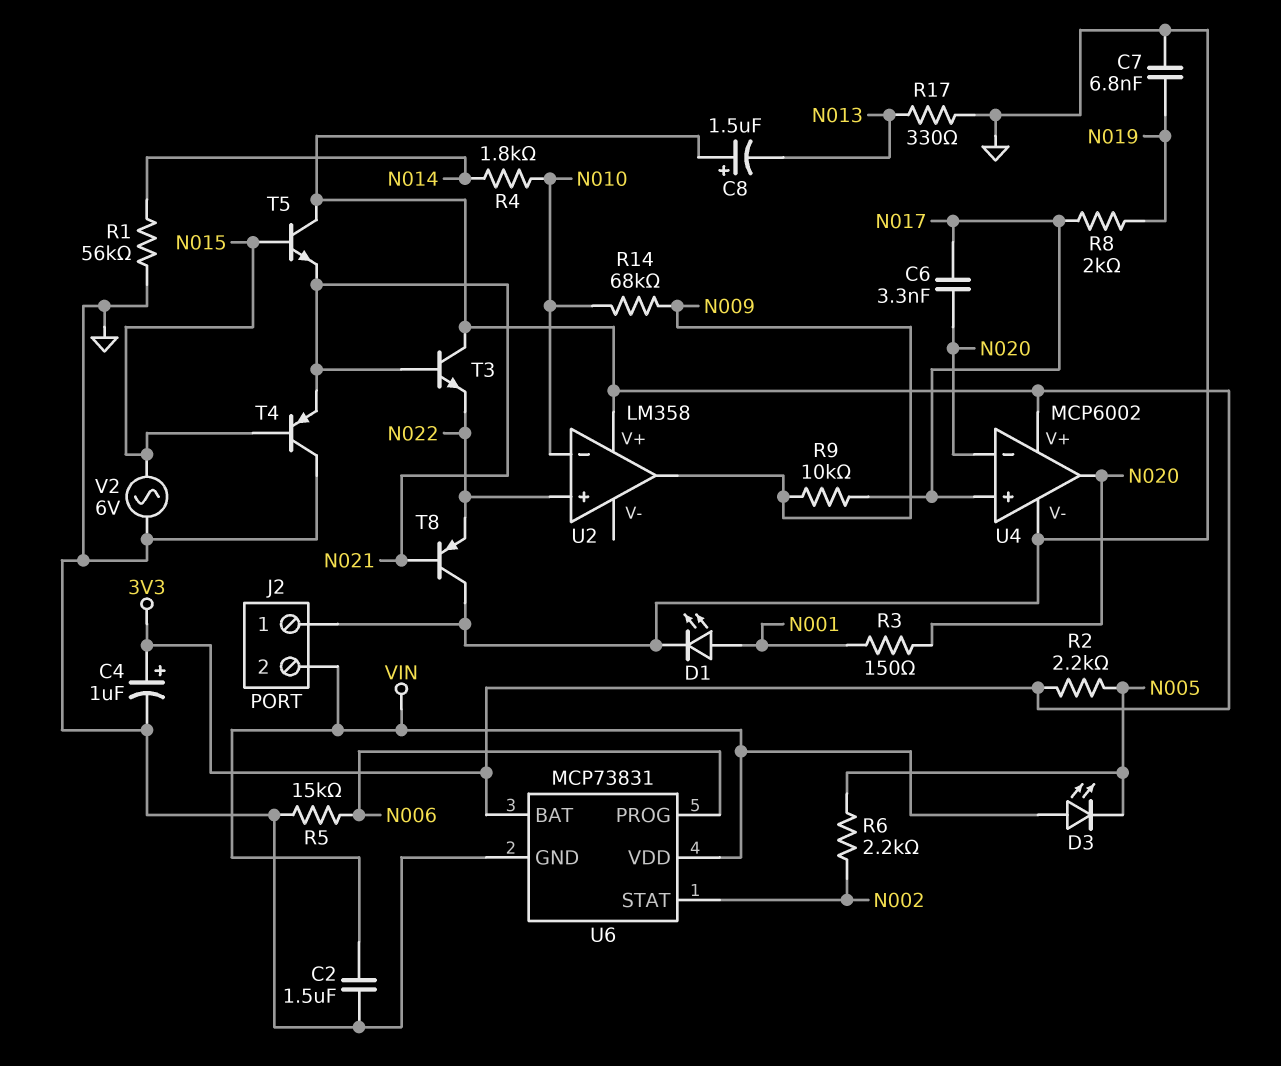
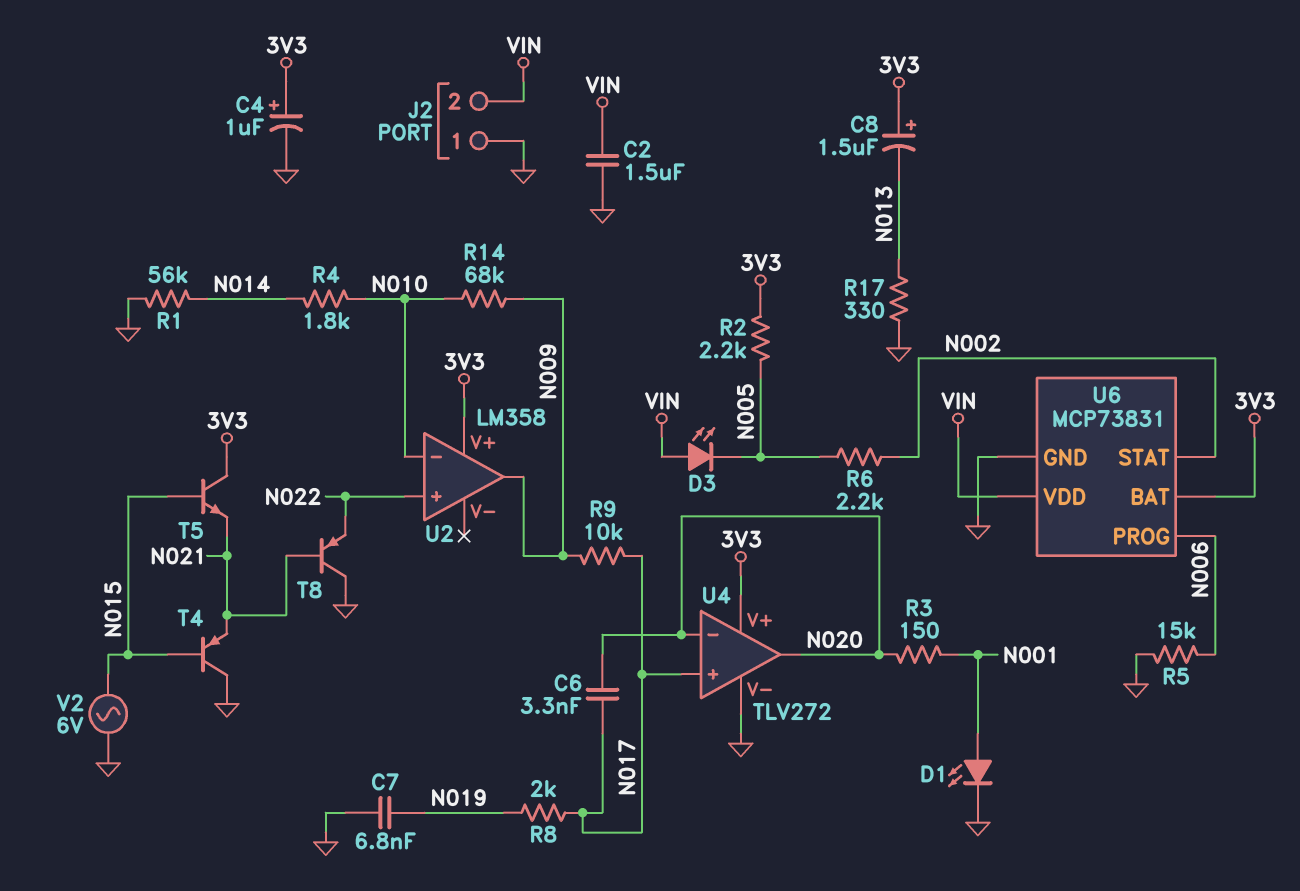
T3: NPN (B N021, C 3V3, E N022) -> none
U4: MCP6002 -> TLV272

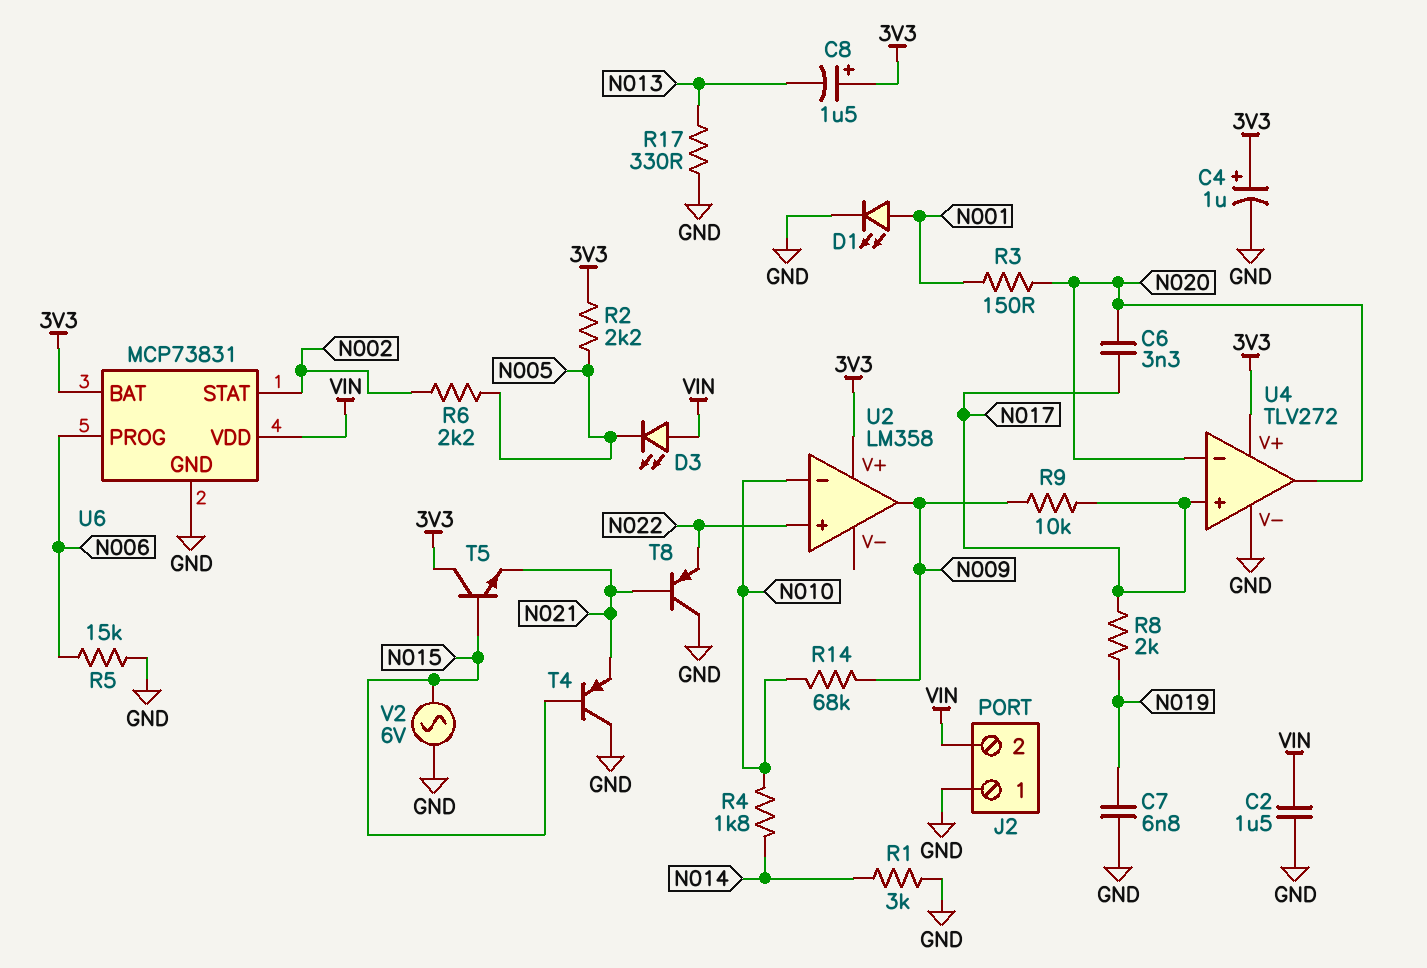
R1: 56k (GND, N014) -> 3k (GND, N014)

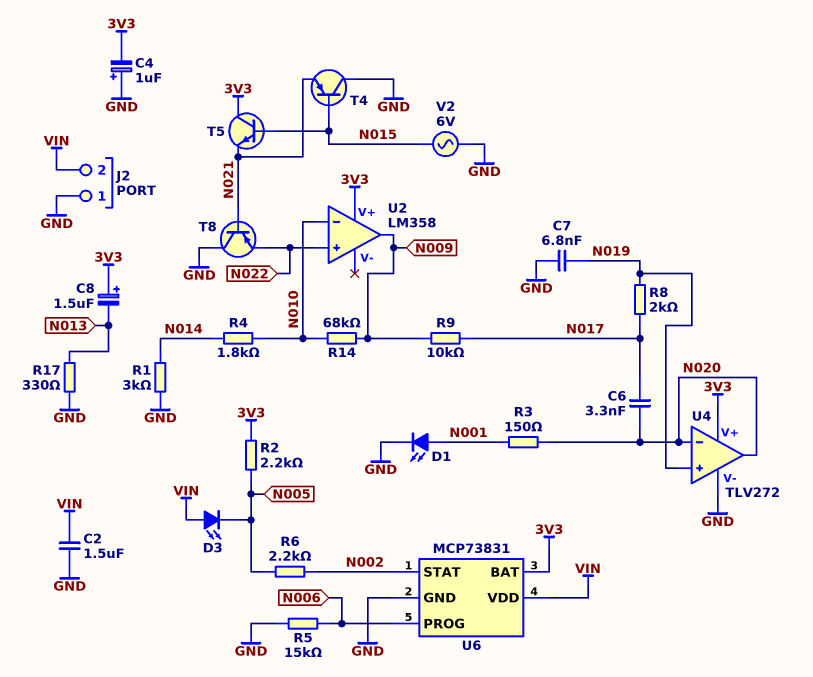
C4: 1uF (plus 3V3, minus GND) -> 1uF (plus GND, minus 3V3)
U4 pin in+: N017 -> N019

